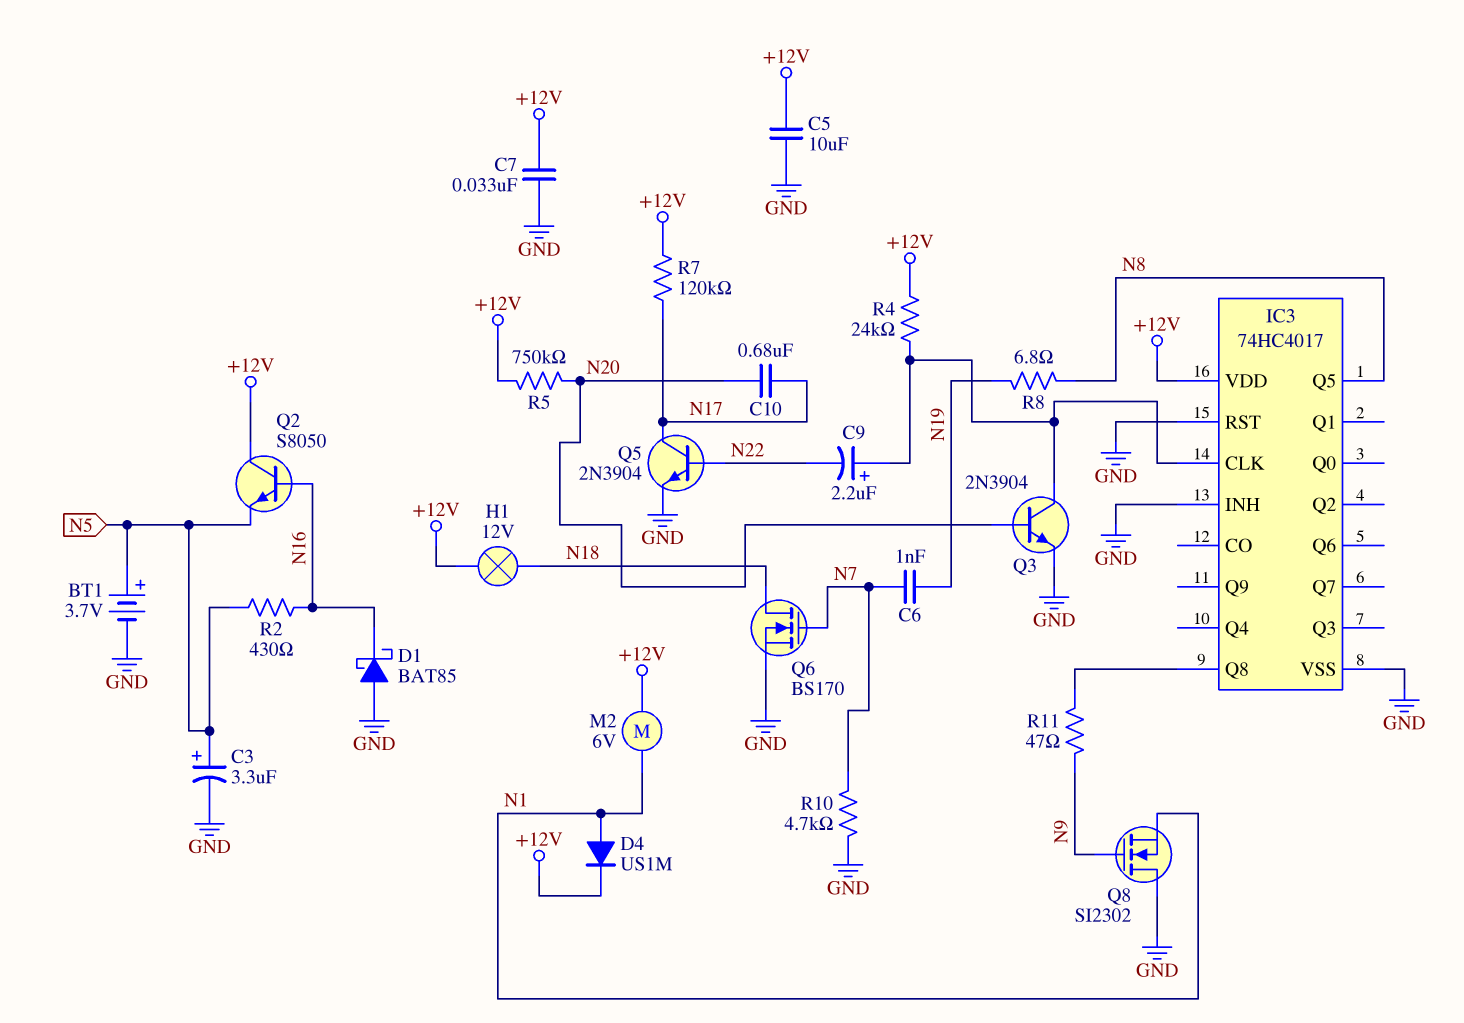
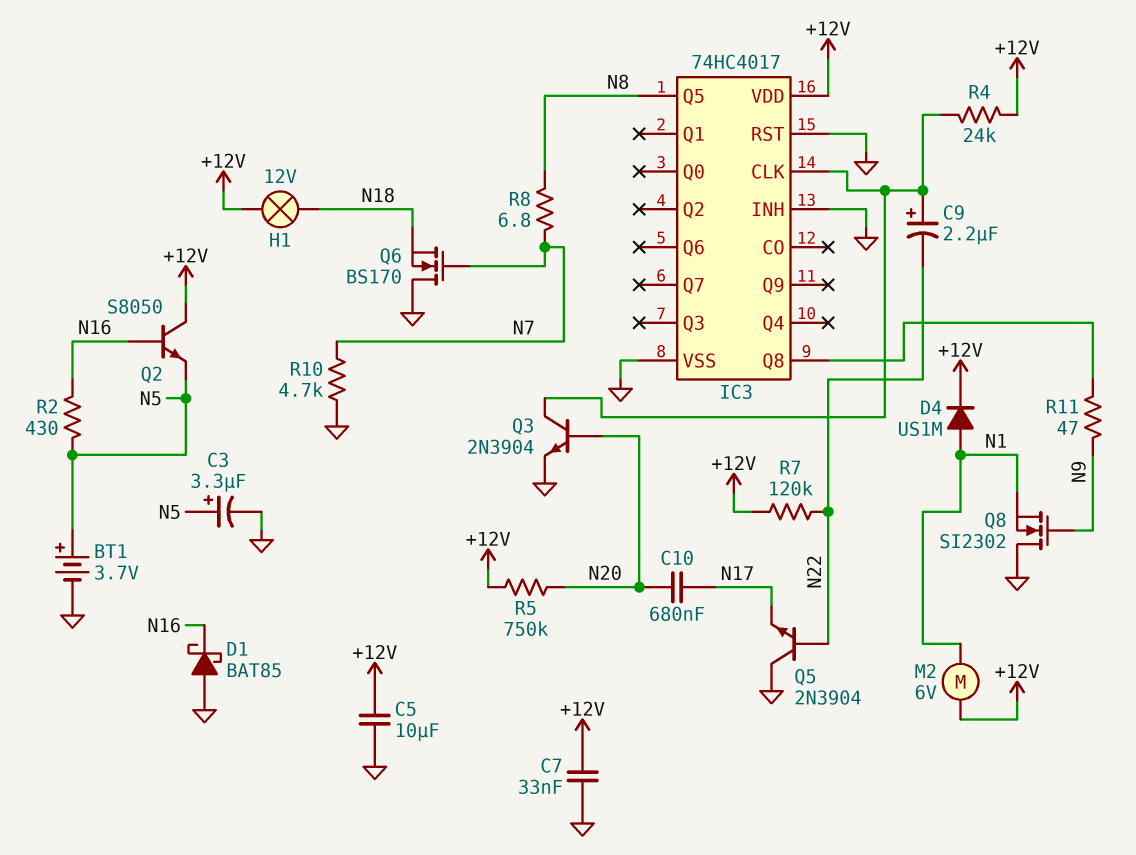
C6: 1nF (N7, N19) -> none
Q5: NPN 2N3904 (B N22, C N17, E GND) -> NPN 2N3904 (B N22, C GND, E N17)
Q6: NMOS BS170 (G N7, D N18, S GND) -> NMOS BS170 (G N7, D GND, S N18)
R7: 120k (+12V, N17) -> 120k (+12V, N22)
R8: 6.8 (N8, N19) -> 6.8 (N7, N8)

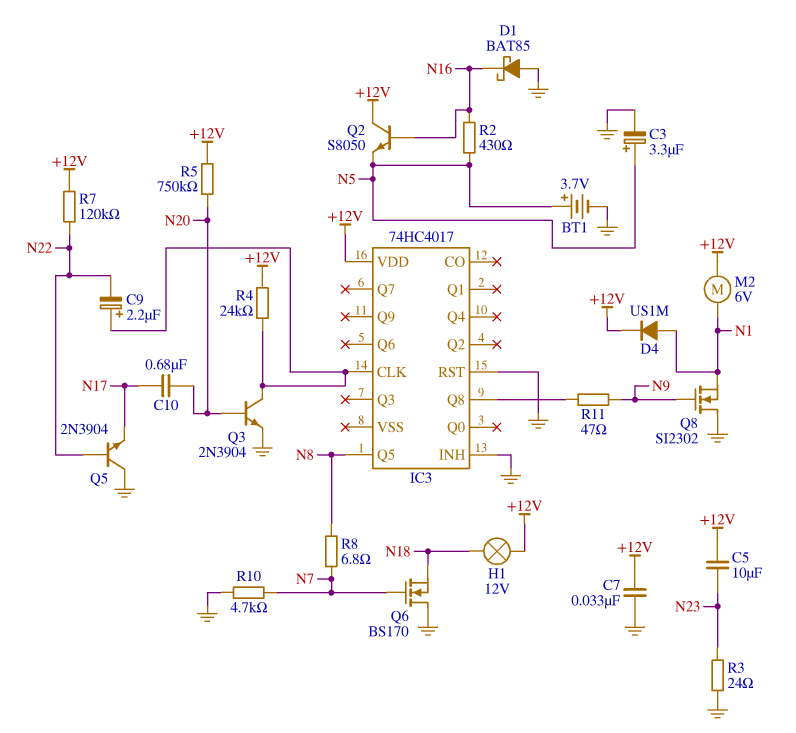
C5: 10uF (+12V, GND) -> 10uF (+12V, N23)
IC3 pin VSS: GND -> none
R3: none -> 24 (GND, N23)

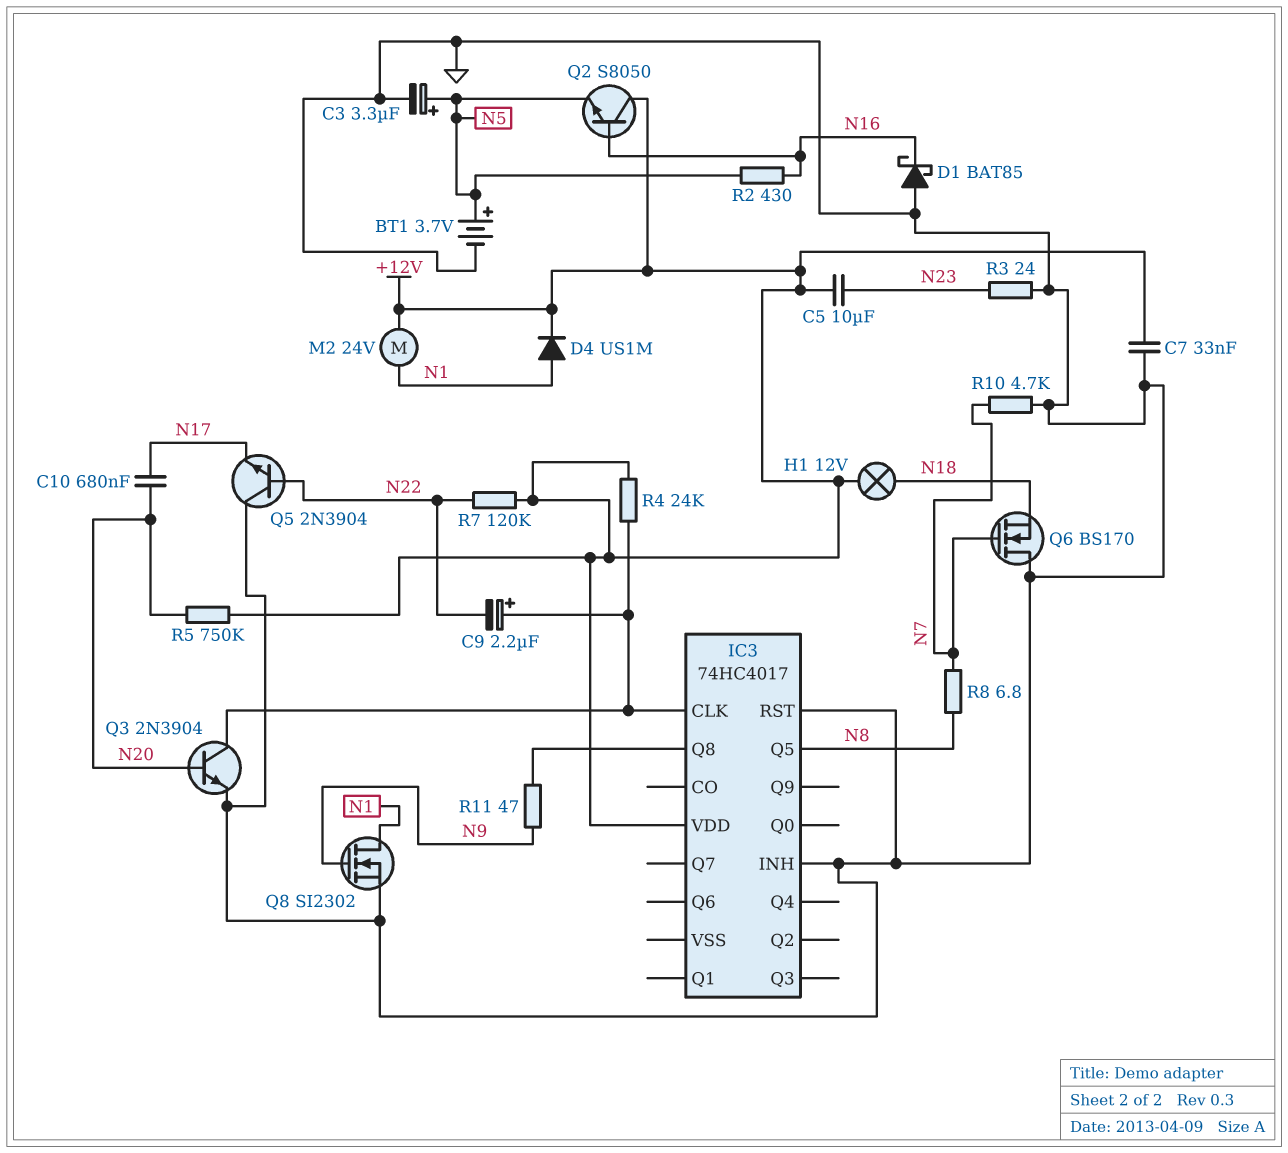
M2: motor 6V (+12V, N1) -> motor 24V (+12V, N1)
Q8: NMOS SI2302 (G N9, D GND, S N1) -> NMOS SI2302 (G N9, D N1, S GND)

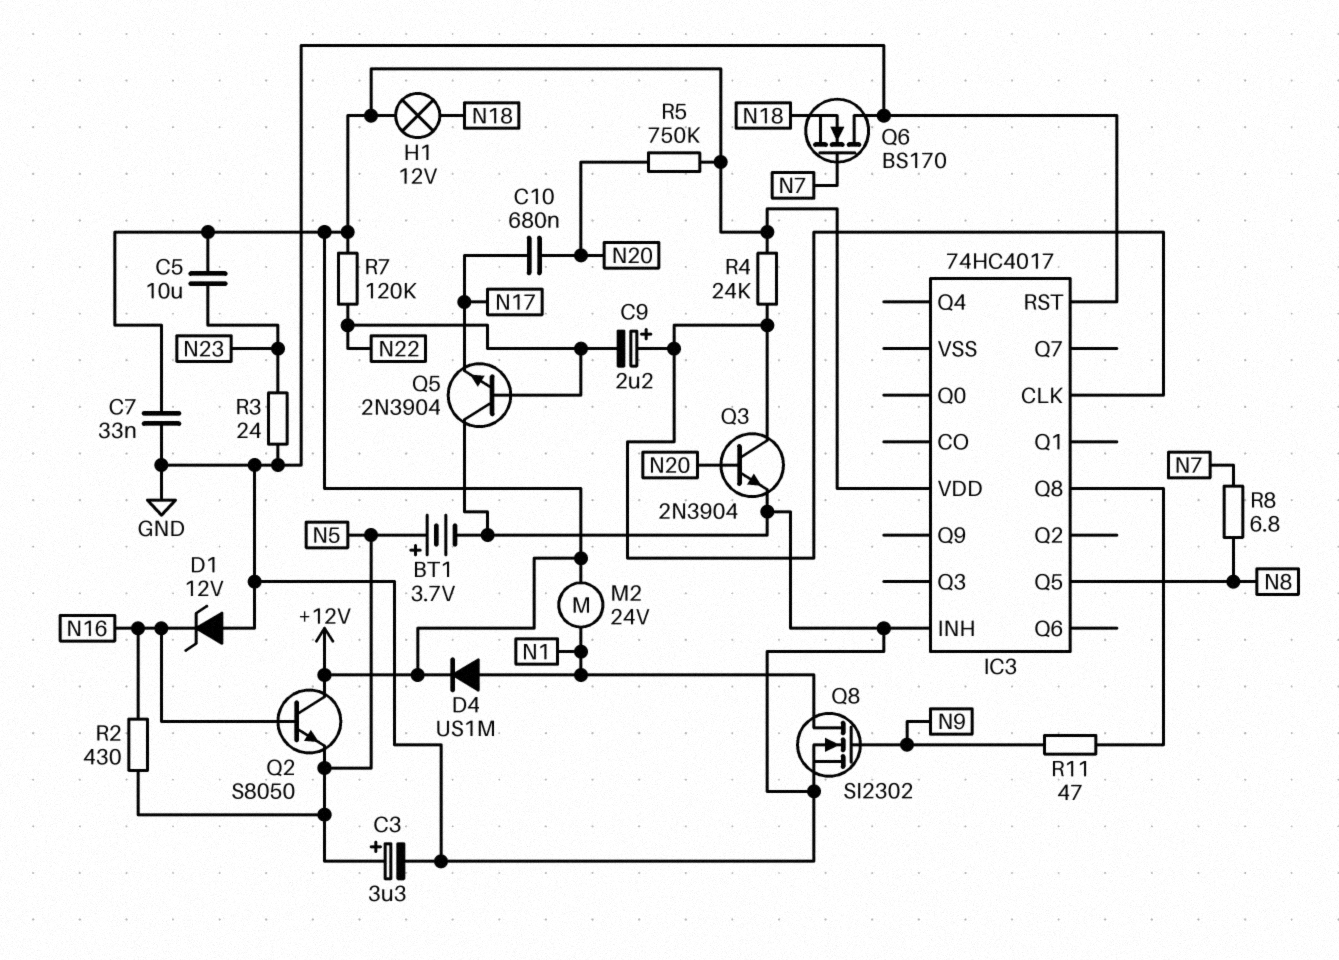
D1: schottky BAT85 (A GND, K N16) -> zener 12V (A GND, K N16)
R10: 4.7k (GND, N7) -> none

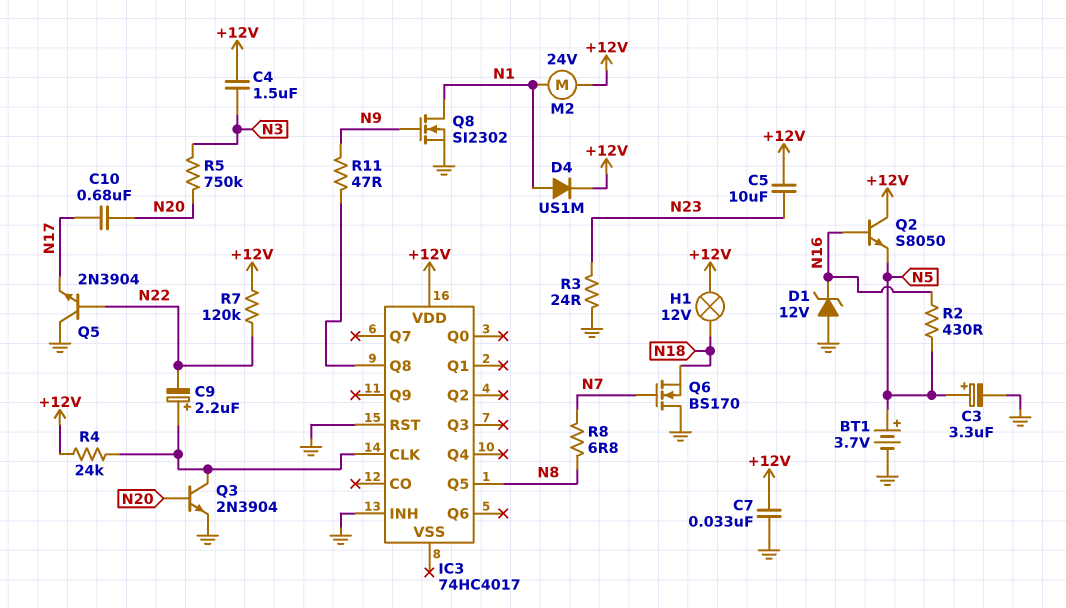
C4: none -> 1.5uF (+12V, N3)
R5: 750k (+12V, N20) -> 750k (N3, N20)

